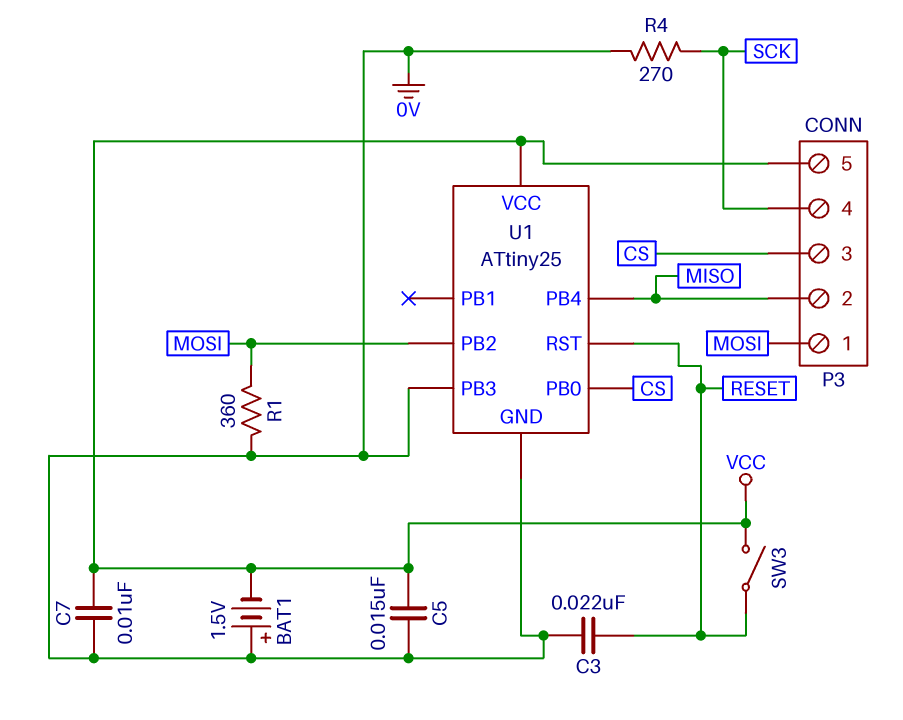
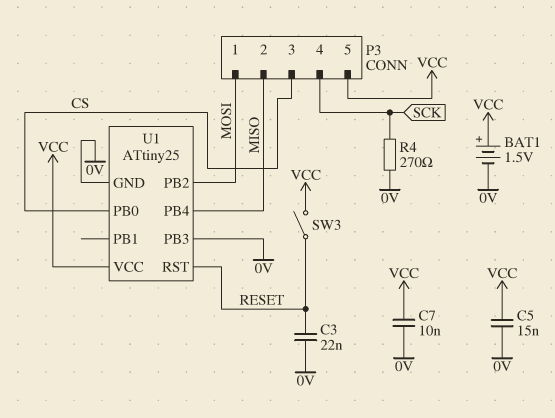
BAT1: 1.5V (plus 0V, minus VCC) -> 1.5V (plus VCC, minus 0V)
R1: 360 (0V, MOSI) -> none

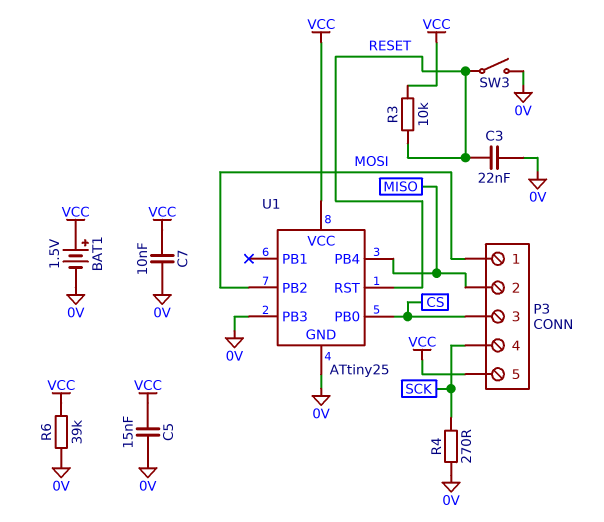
R3: none -> 10k (RESET, VCC)
R6: none -> 39k (0V, VCC)
SW3: switch (RESET, VCC) -> switch (0V, RESET)

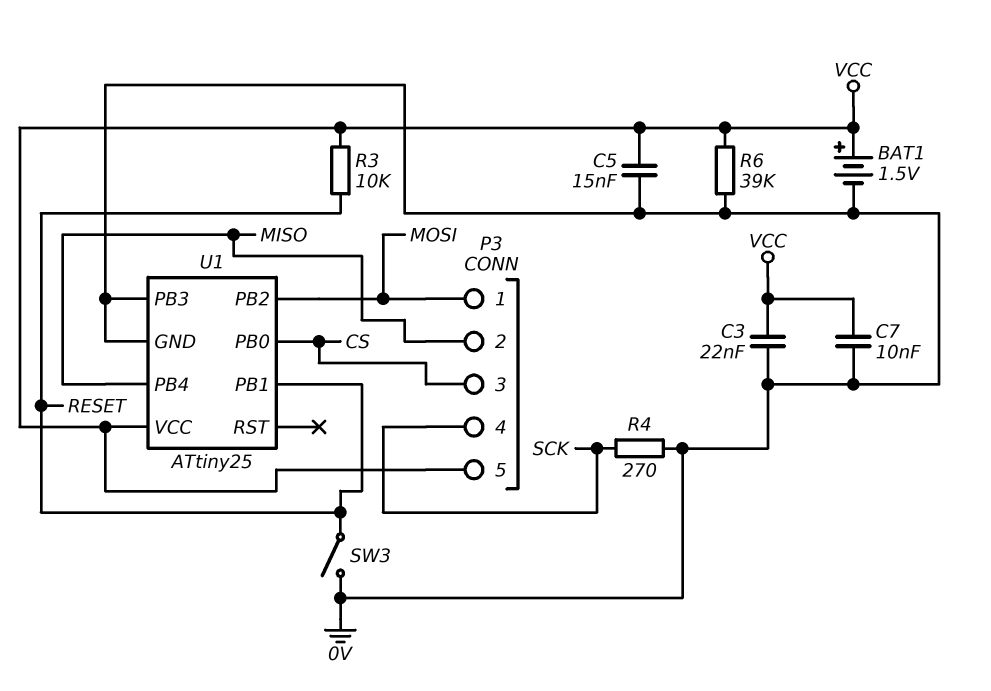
C3: 22nF (0V, RESET) -> 22nF (0V, VCC)
U1 pin PB1: none -> RESET
U1 pin RST: RESET -> none

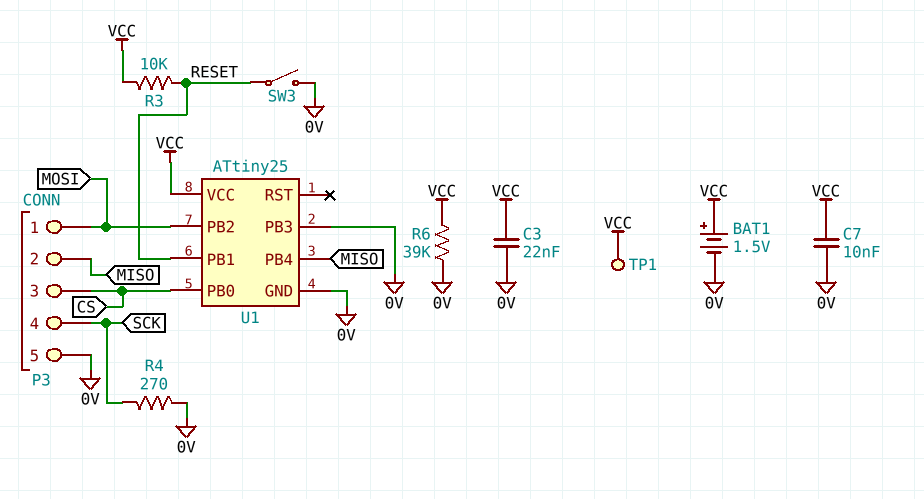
C5: 15nF (0V, VCC) -> none
P3 pin 5: VCC -> 0V
TP1: none -> test point (VCC)

